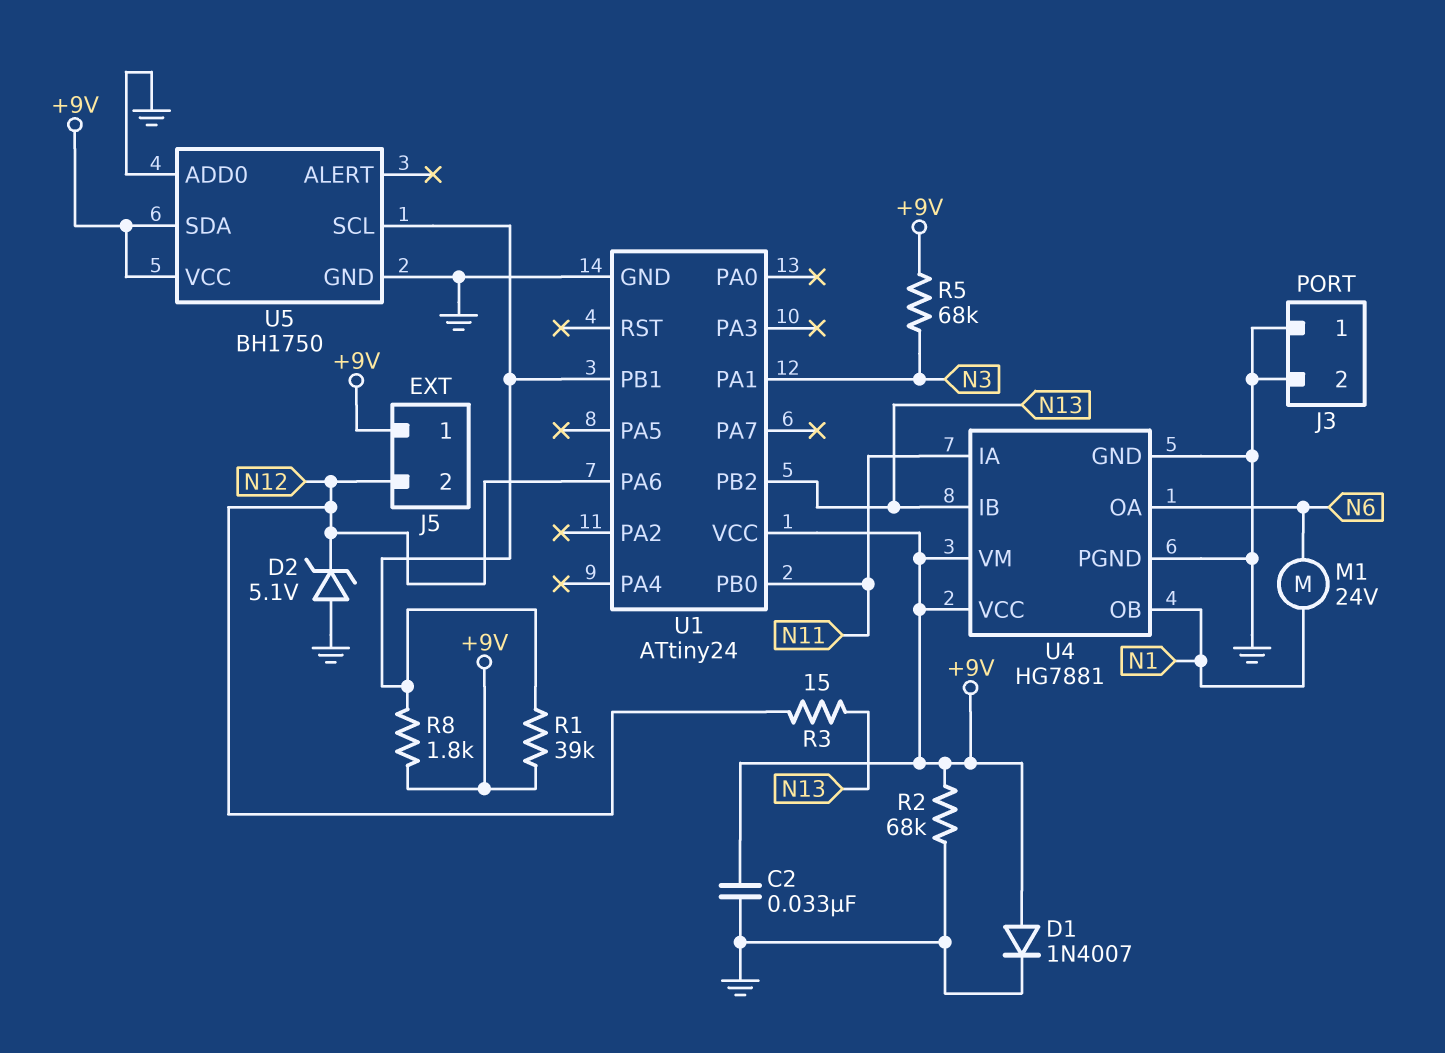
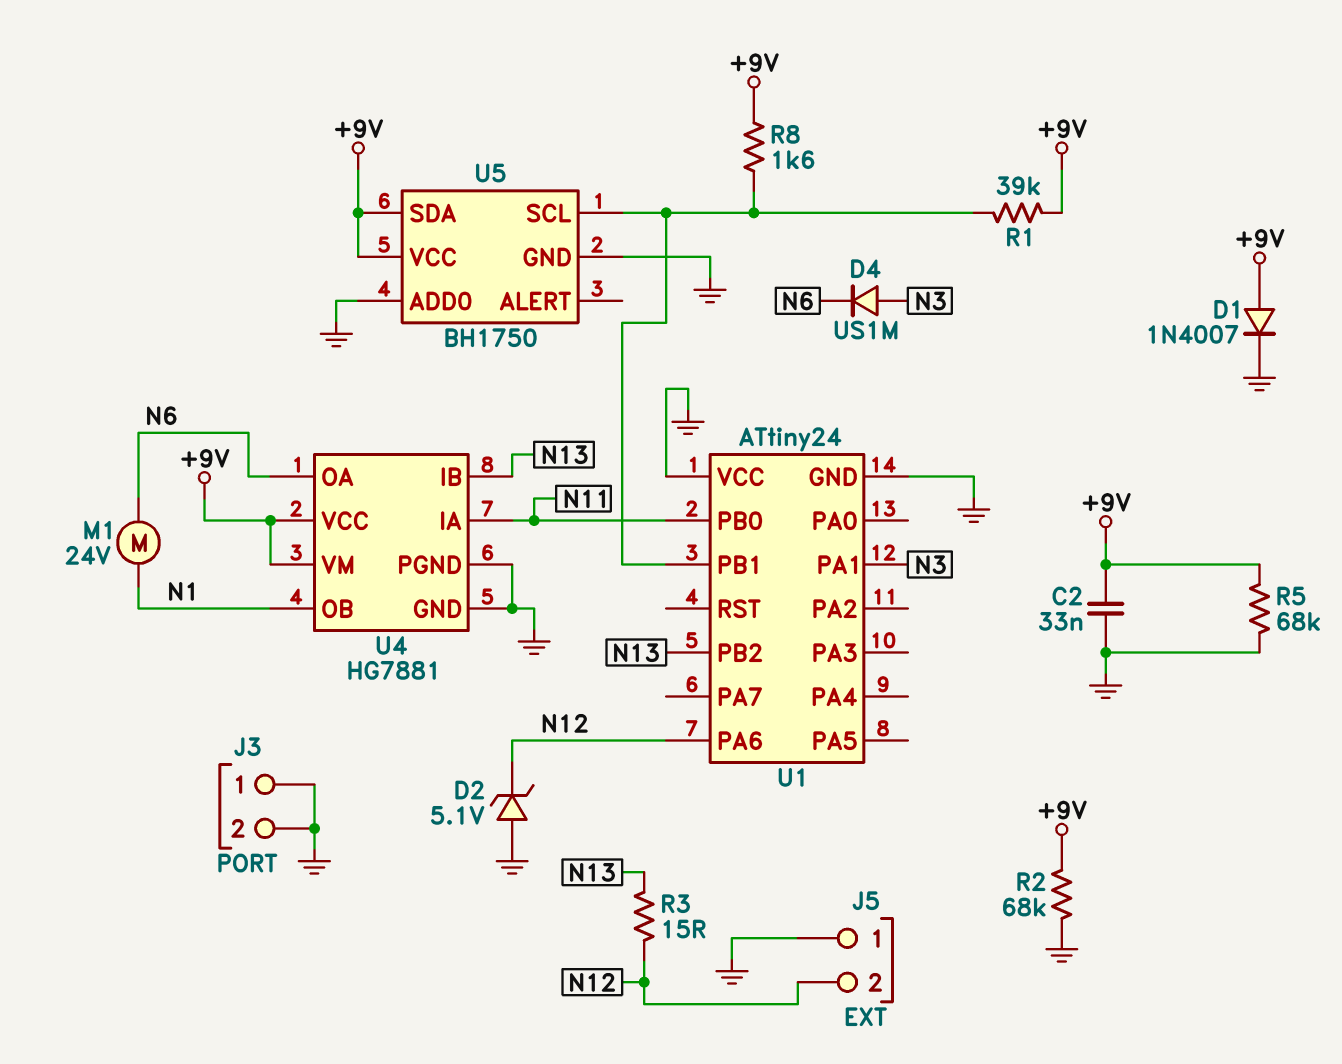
D4: none -> diode US1M (A N3, K N6)
J5 pin 1: +9V -> GND
R5: 68k (+9V, N3) -> 68k (+9V, GND)
R8: 1.8k (+9V, U1/PB1) -> 1.6k (+9V, U1/PB1)
U1 pin VCC: +9V -> GND

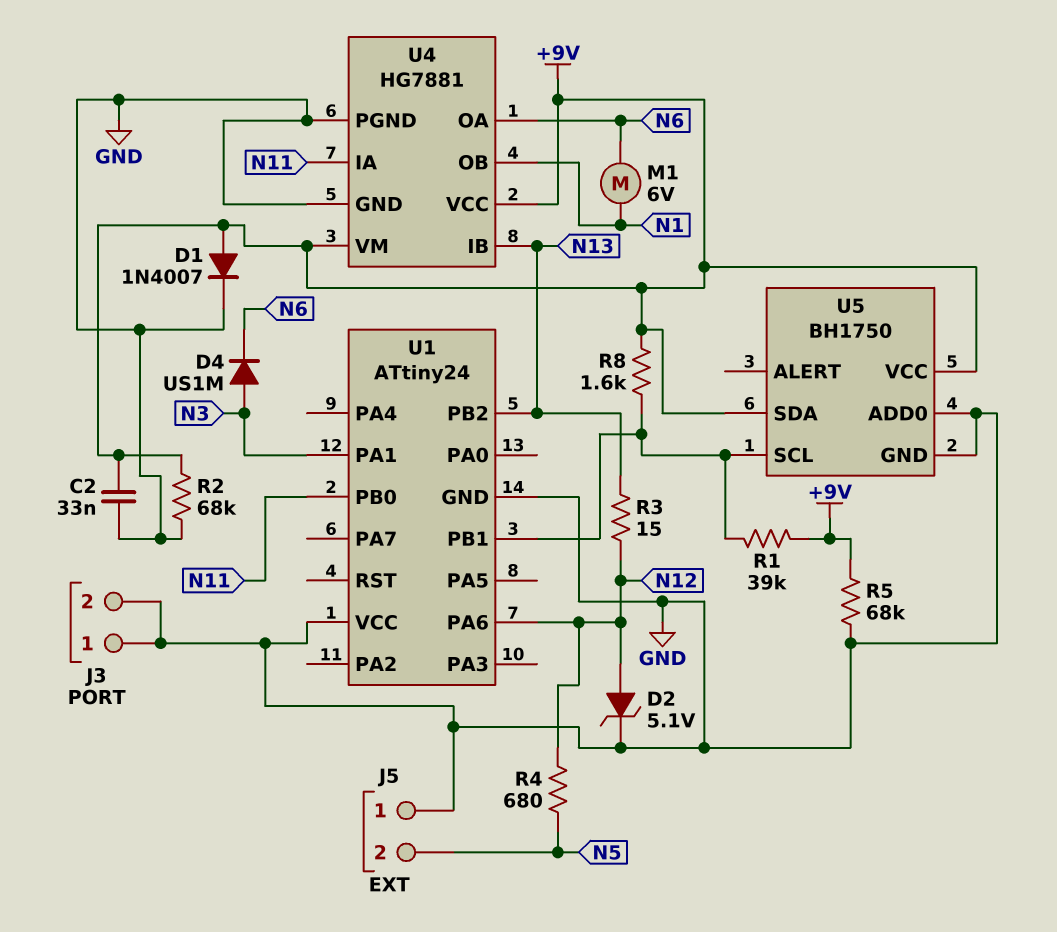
D2: zener 5.1V (A GND, K N12) -> zener 5.1V (A N12, K GND)
J5 pin 2: N12 -> N5
M1: motor 24V (N1, N6) -> motor 6V (N1, N6)
R4: none -> 680 (N5, N12)

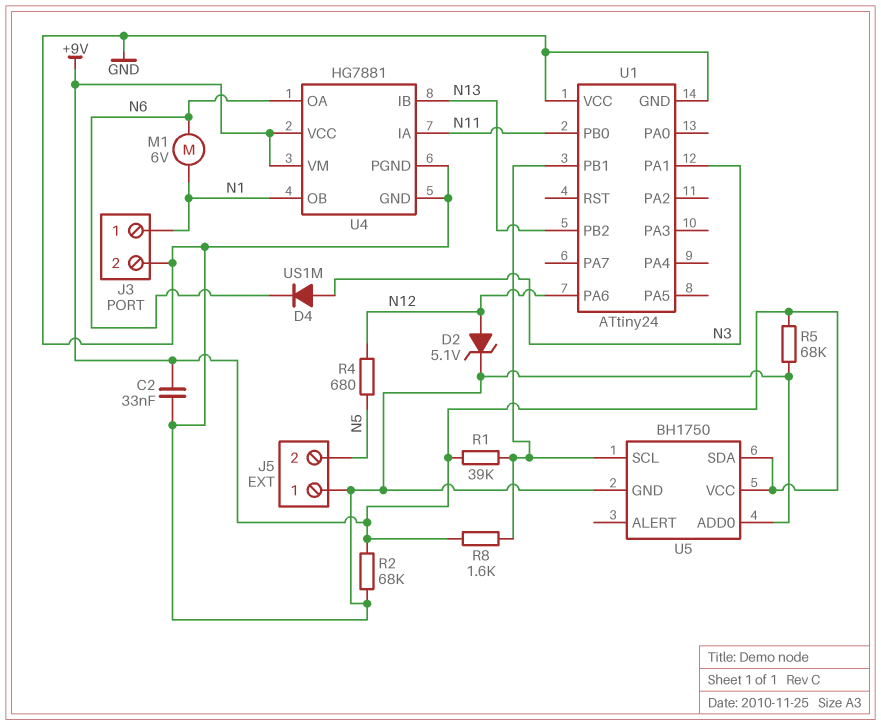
D1: diode 1N4007 (A +9V, K GND) -> none
J3 pin 1: GND -> N1
R3: 15 (N12, N13) -> none

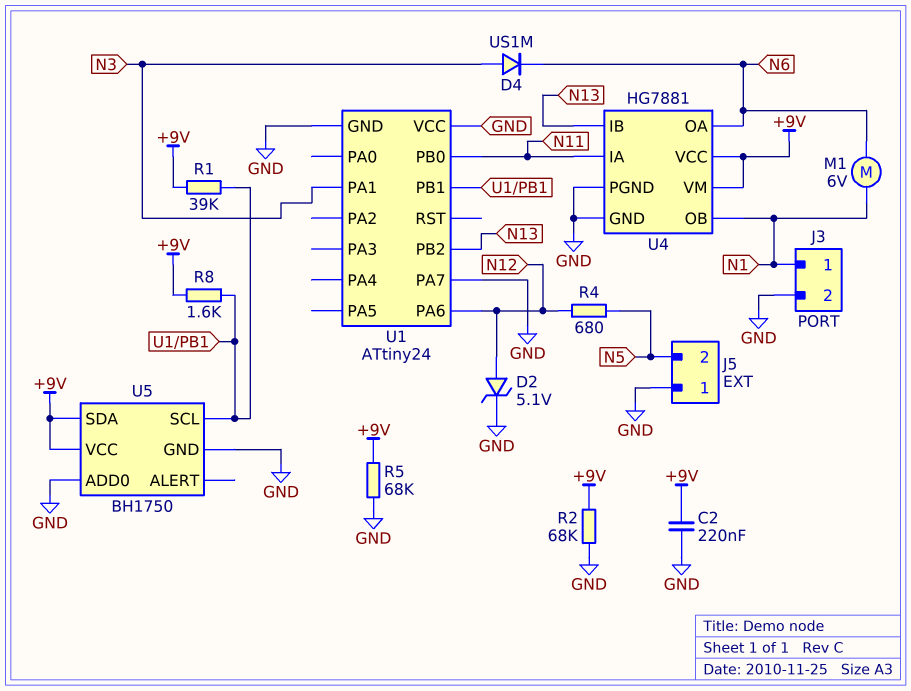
C2: 33nF (+9V, GND) -> 220nF (+9V, GND)
U1 pin PA7: none -> GND

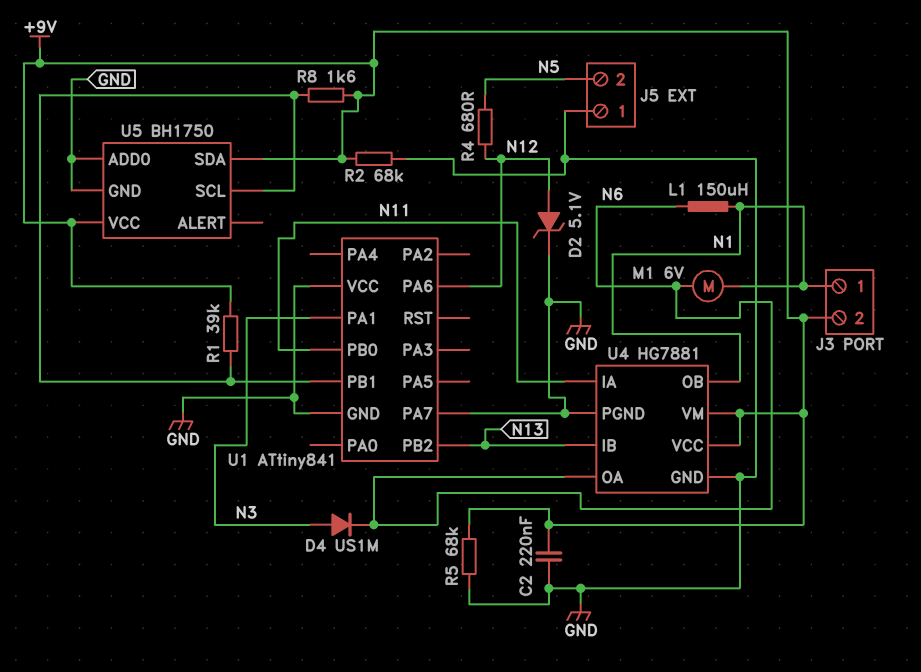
J3 pin 2: GND -> +9V
L1: none -> 150uH (N1, N6)
U1: ATtiny24 -> ATtiny841

